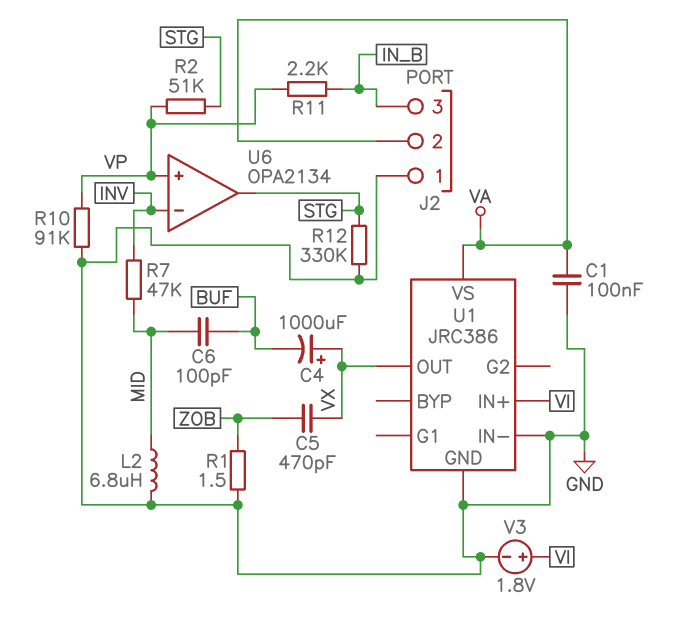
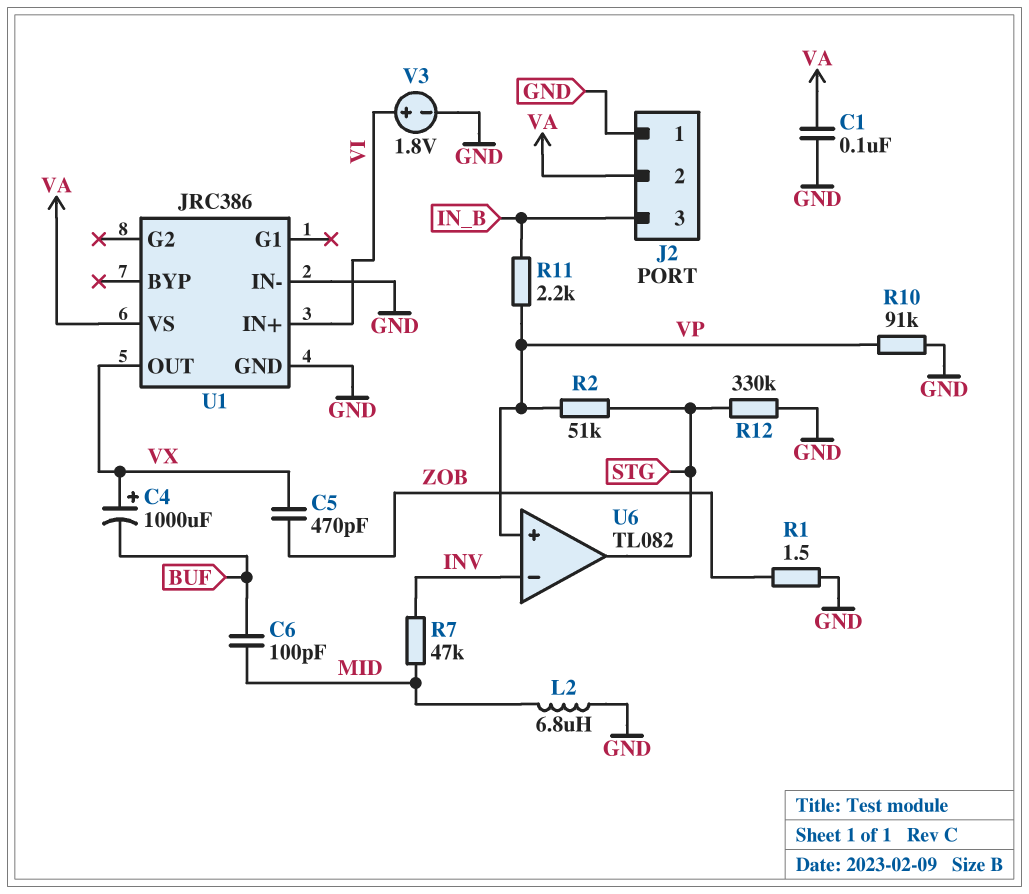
U6: OPA2134 -> TL082

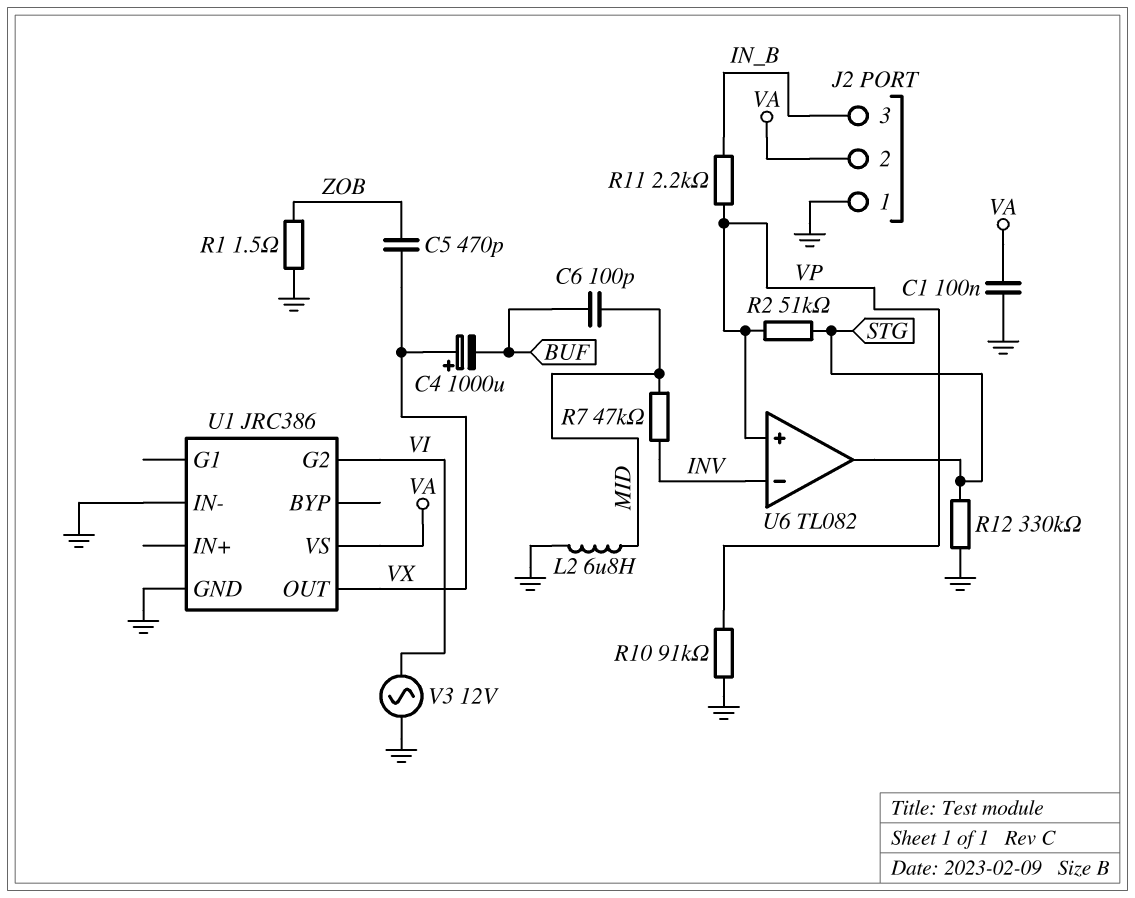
U1 pin G2: none -> VI
U1 pin IN+: VI -> none
V3: 1.8V (plus VI, minus GND) -> AC 12V (GND, VI)

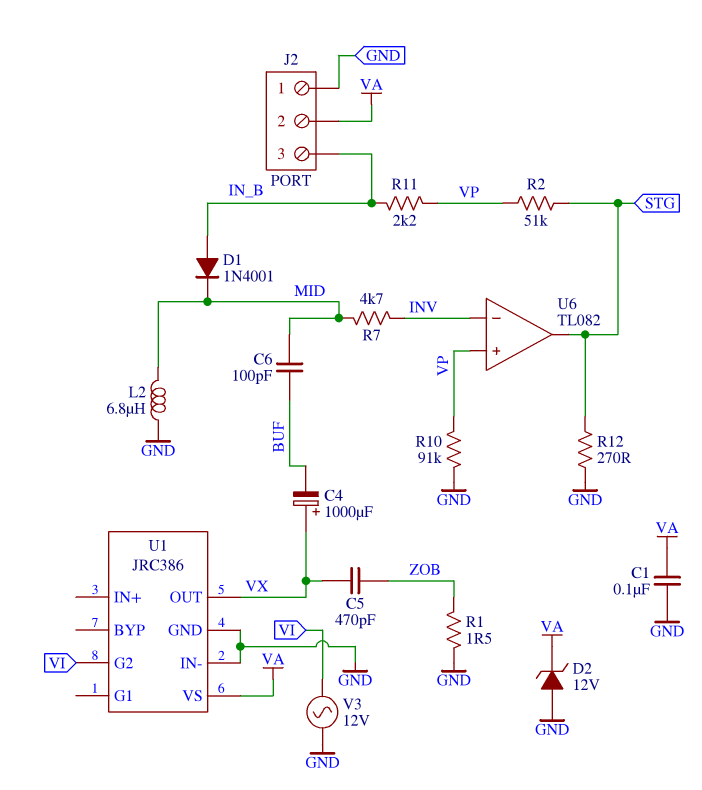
D1: none -> diode 1N4001 (A IN_B, K MID)
D2: none -> zener 12V (A GND, K VA)
R7: 47k (INV, MID) -> 4.7k (INV, MID)
R12: 330k (GND, STG) -> 270 (GND, STG)

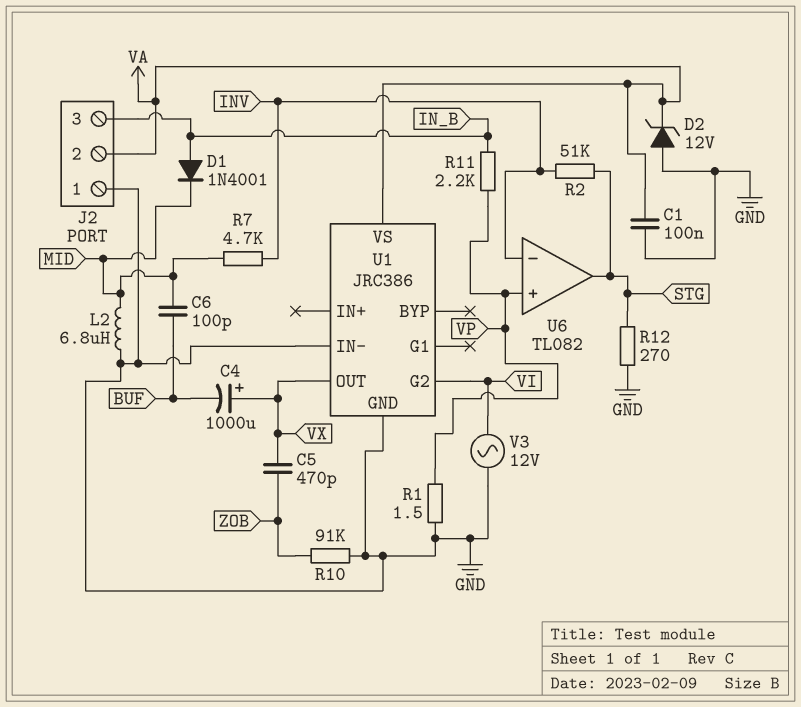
R1: 1.5 (GND, ZOB) -> 1.5 (GND, VP)
R2: 51k (STG, VP) -> 51k (INV, STG)
R10: 91k (GND, VP) -> 91k (GND, ZOB)

